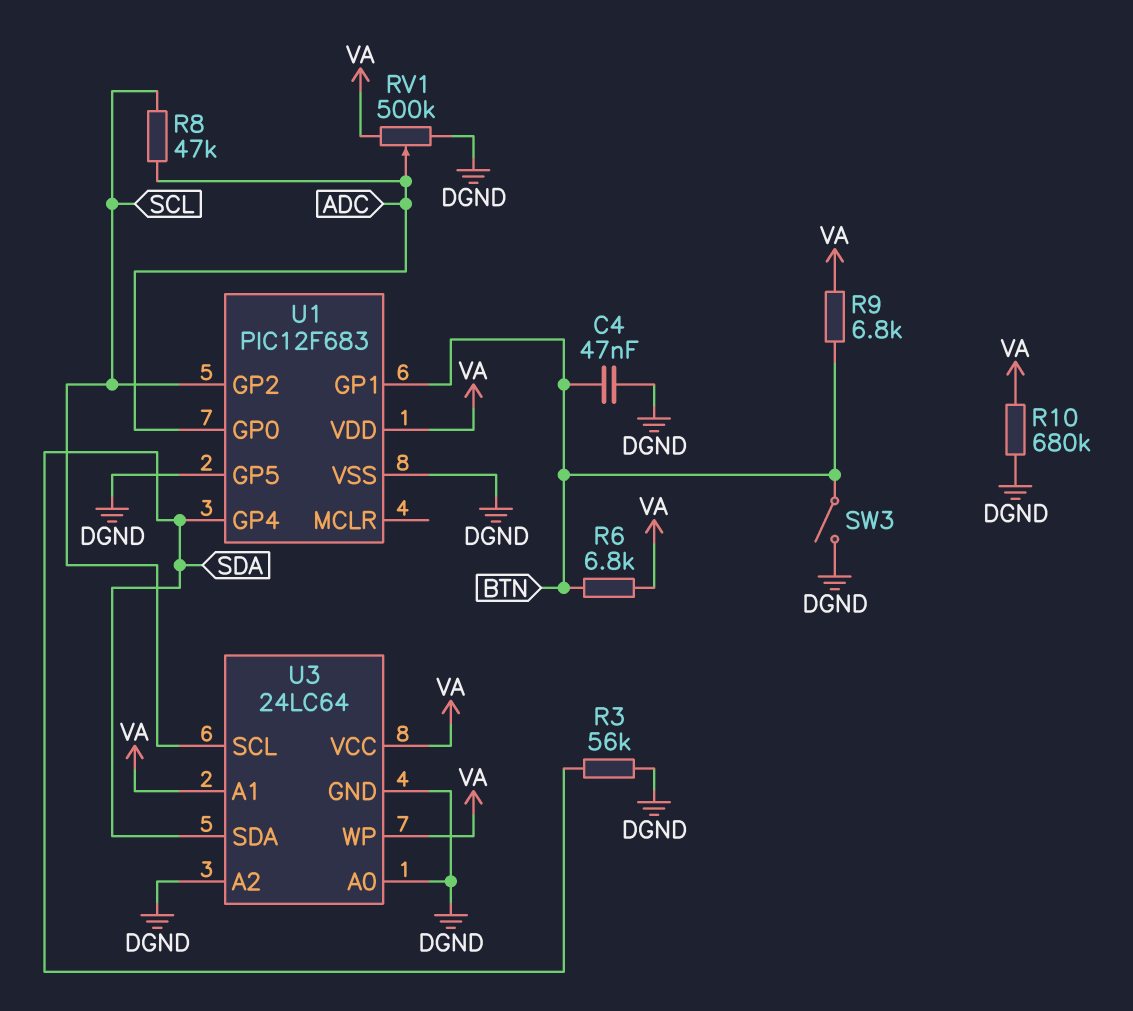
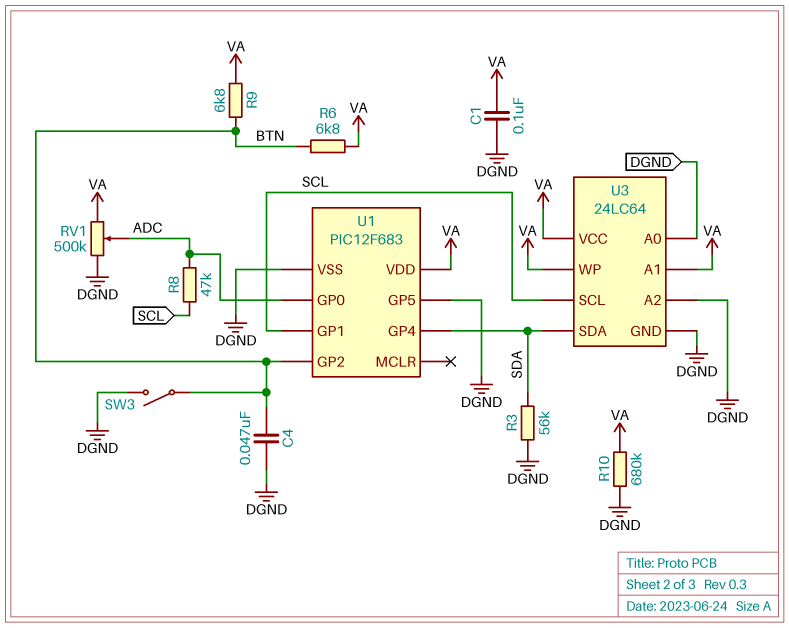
C1: none -> 100nF (DGND, VA)
U1 pin GP1: BTN -> SCL
U1 pin GP2: SCL -> BTN

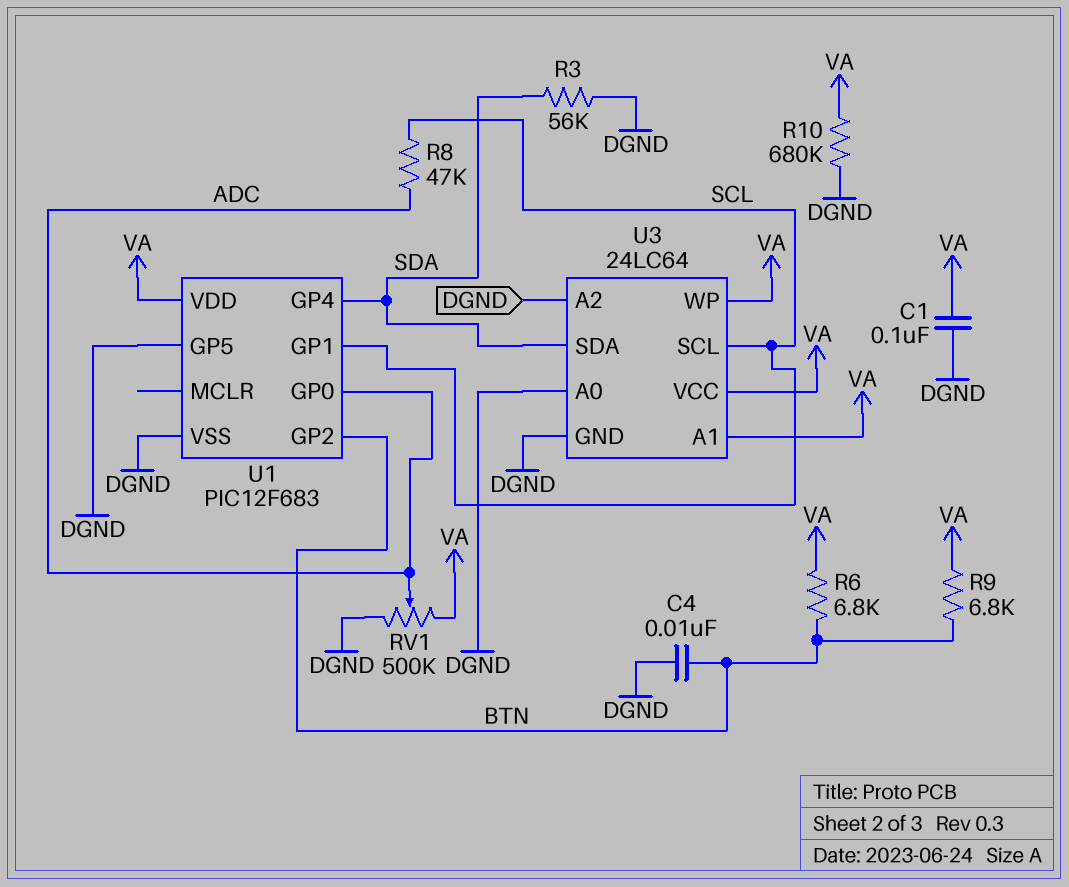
C4: 47nF (BTN, DGND) -> 10nF (BTN, DGND)
SW3: switch (BTN, DGND) -> none

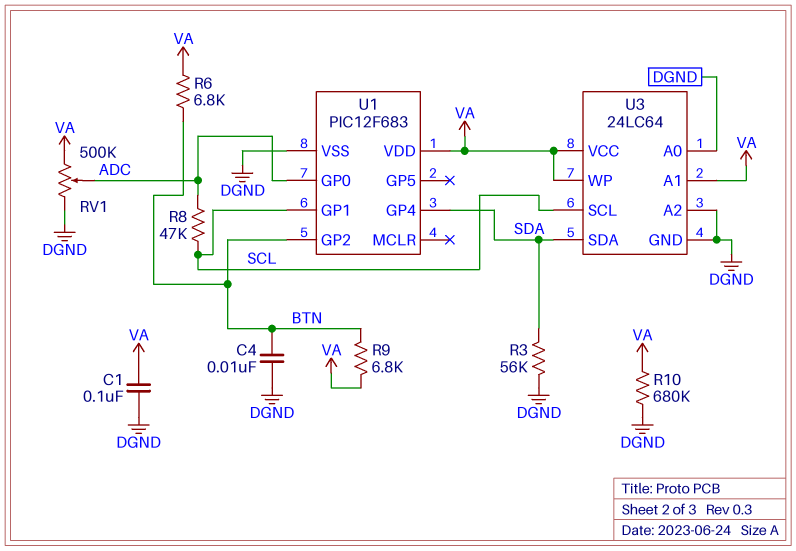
U1 pin GP5: DGND -> none

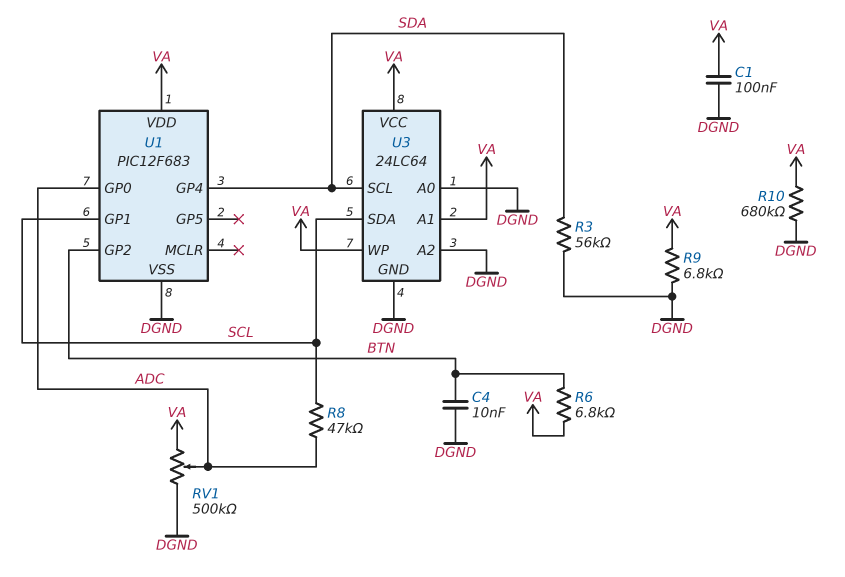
R9: 6.8k (BTN, VA) -> 6.8k (DGND, VA)
U3 pin SCL: SCL -> SDA
U3 pin SDA: SDA -> SCL

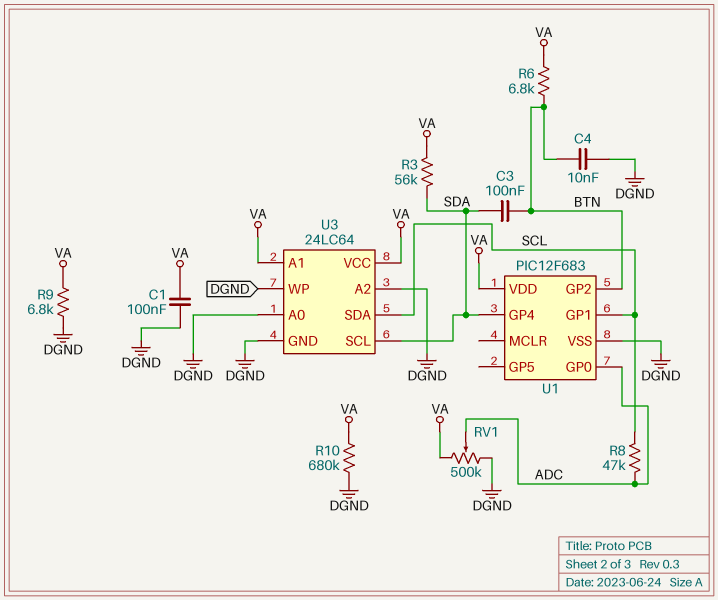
C3: none -> 100nF (BTN, SDA)
R3: 56k (DGND, SDA) -> 56k (SDA, VA)
U3 pin WP: VA -> DGND

